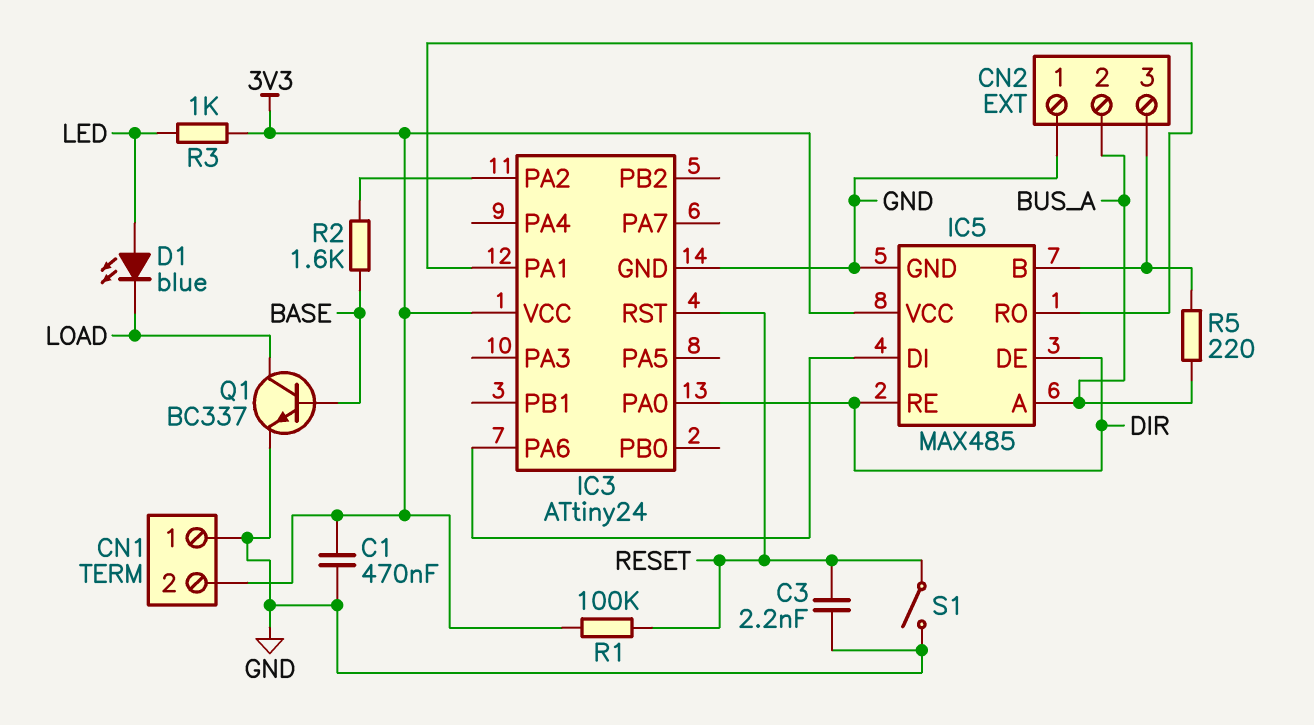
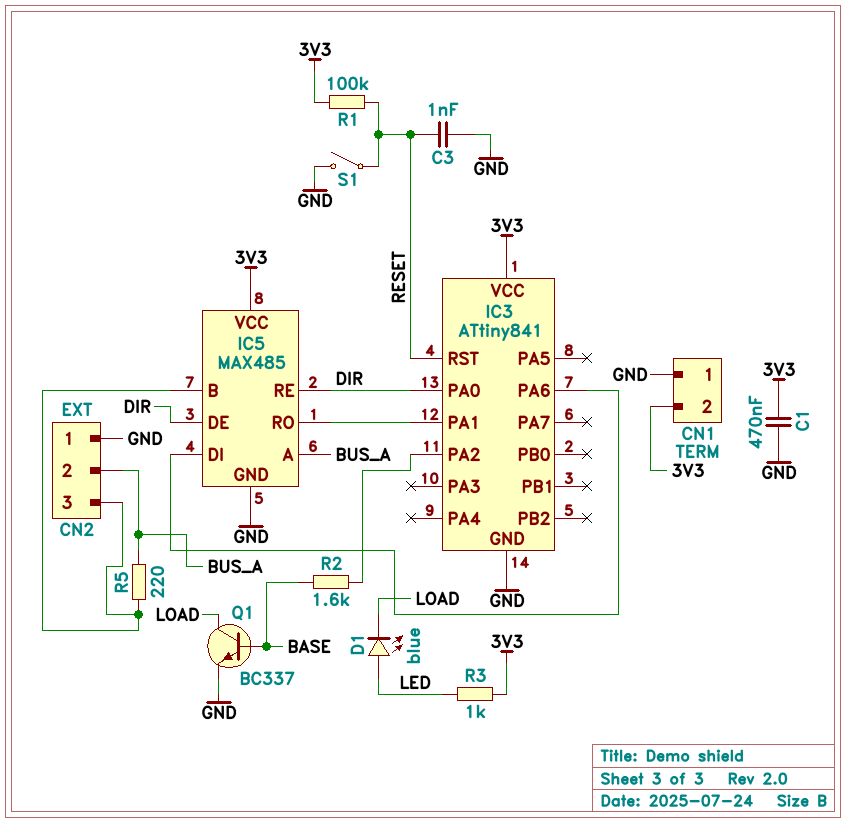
C3: 2.2nF (GND, RESET) -> 1nF (GND, RESET)
IC3: ATtiny24 -> ATtiny841

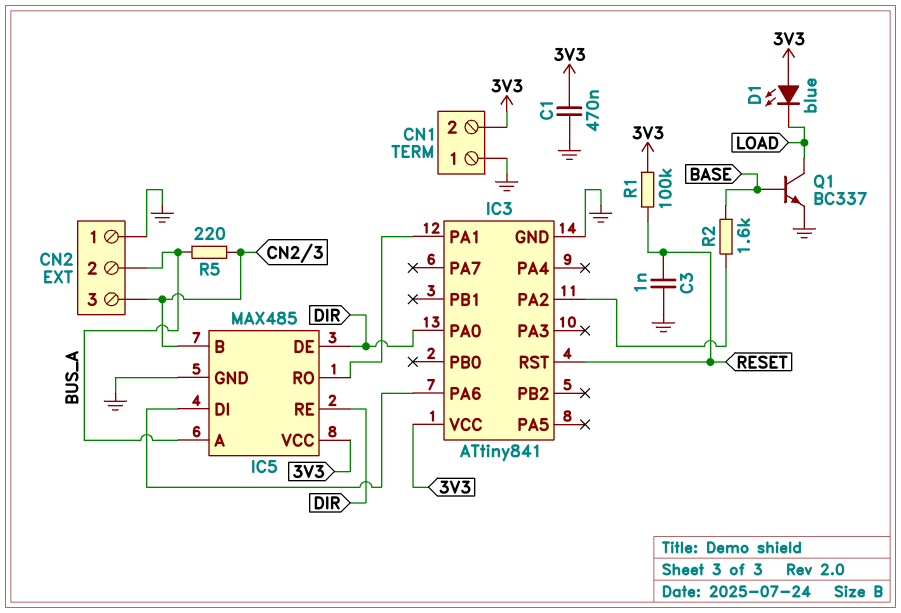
D1: LED blue (A LED, K LOAD) -> LED blue (A 3V3, K LOAD)
R3: 1k (3V3, LED) -> none
S1: switch (GND, RESET) -> none

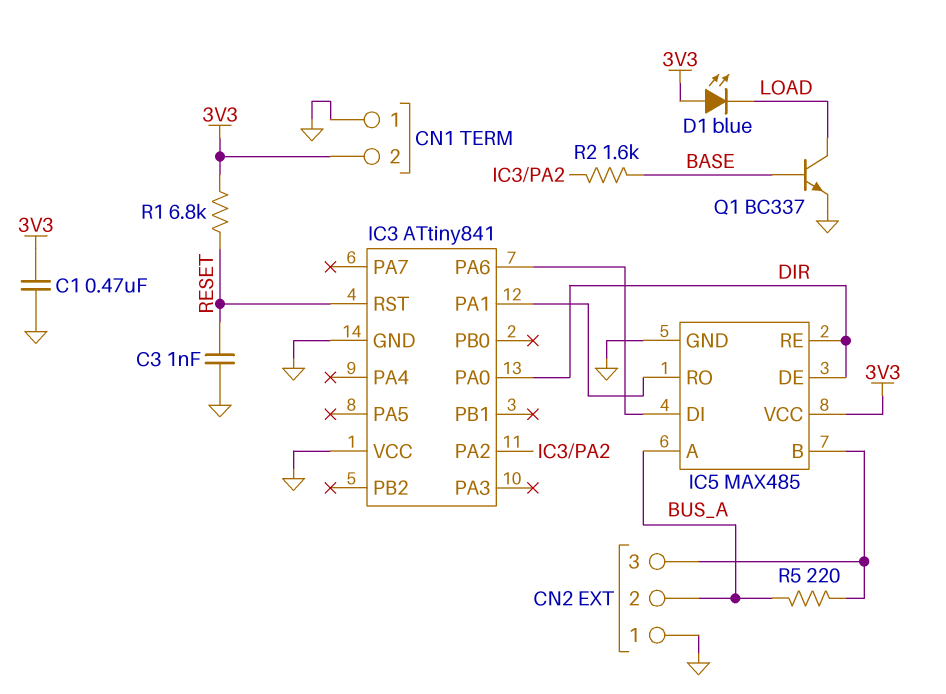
IC3 pin VCC: 3V3 -> GND
R1: 100k (3V3, RESET) -> 6.8k (3V3, RESET)

